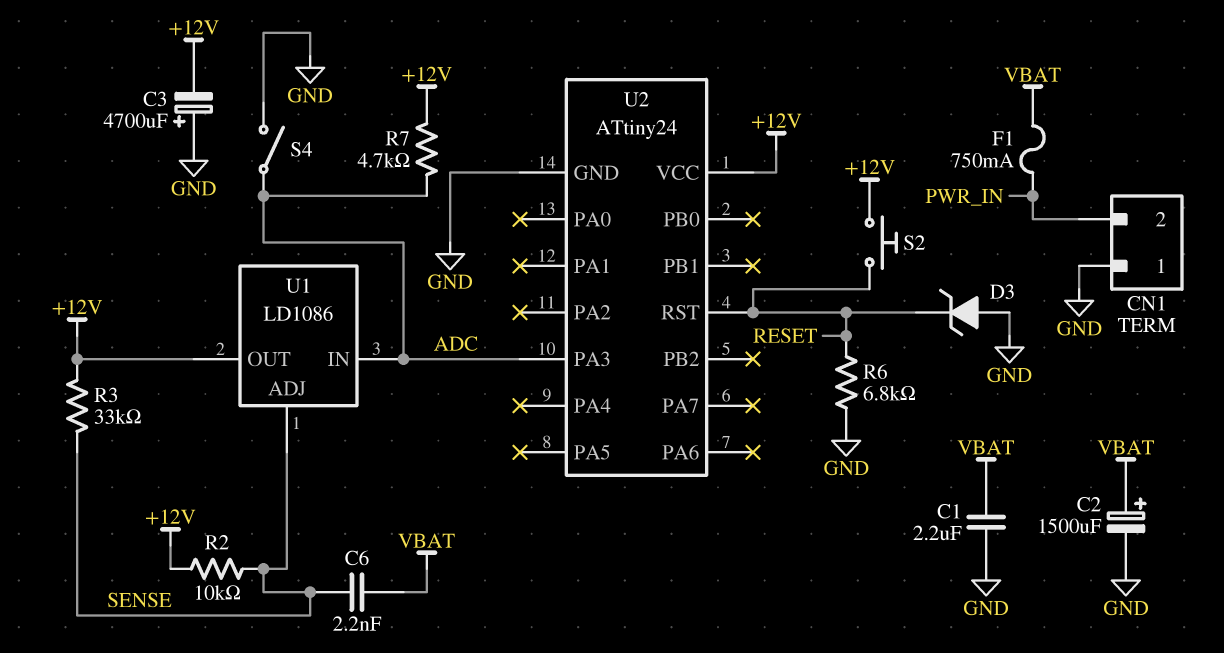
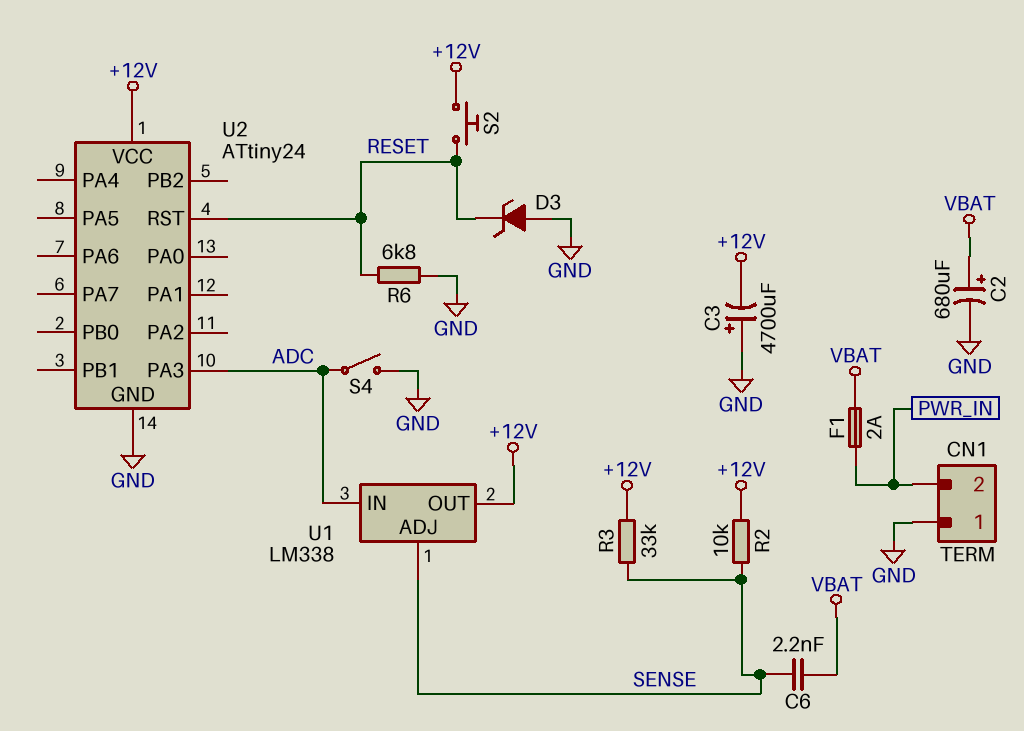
C1: 2.2uF (GND, VBAT) -> none
C2: 1500uF (plus VBAT, minus GND) -> 680uF (plus VBAT, minus GND)
F1: 750mA (PWR_IN, VBAT) -> 2A (PWR_IN, VBAT)
R7: 4.7k (+12V, ADC) -> none
U1: LD1086 -> LM338

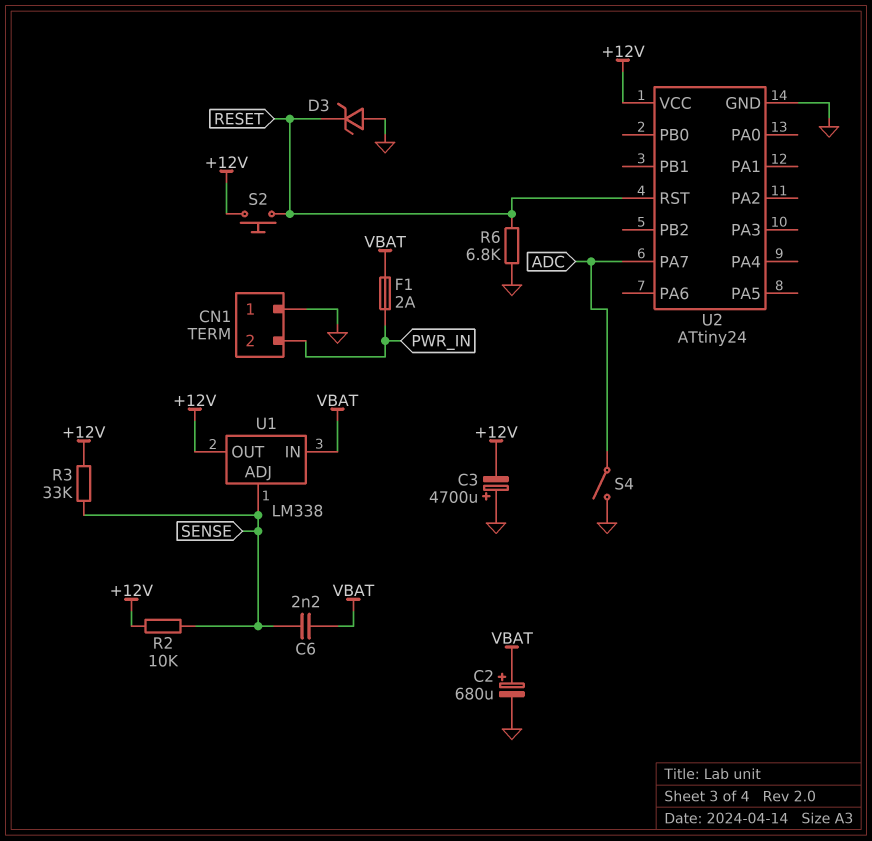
U1 pin IN: ADC -> VBAT
U2 pin PA3: ADC -> none
U2 pin PA7: none -> ADC

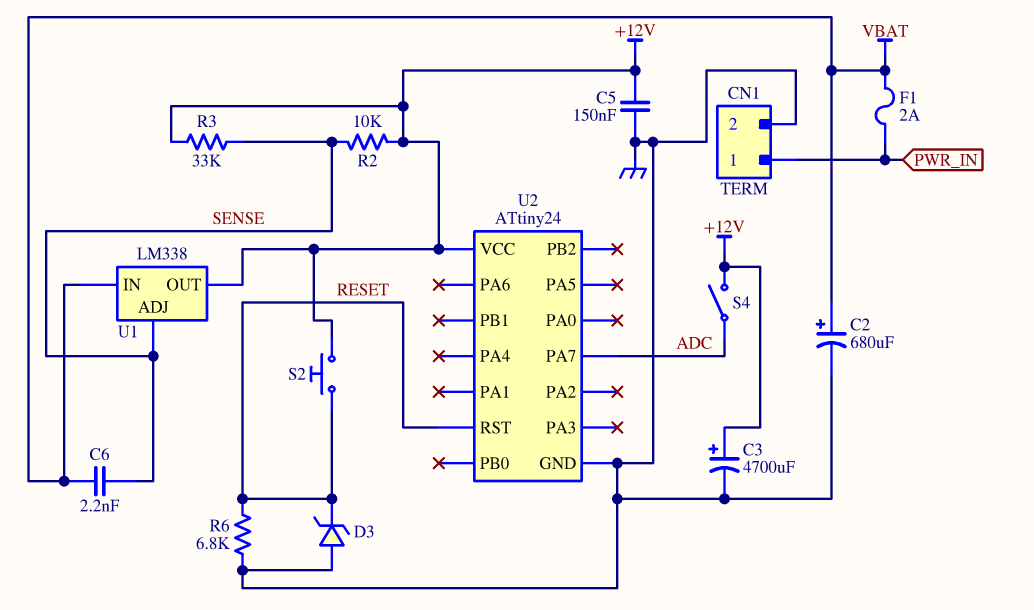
C3: 4700uF (plus GND, minus +12V) -> 4700uF (plus +12V, minus GND)
C5: none -> 150nF (+12V, GND)
CN1 pin 1: GND -> PWR_IN
CN1 pin 2: PWR_IN -> GND
S4: switch (ADC, GND) -> switch (+12V, ADC)

